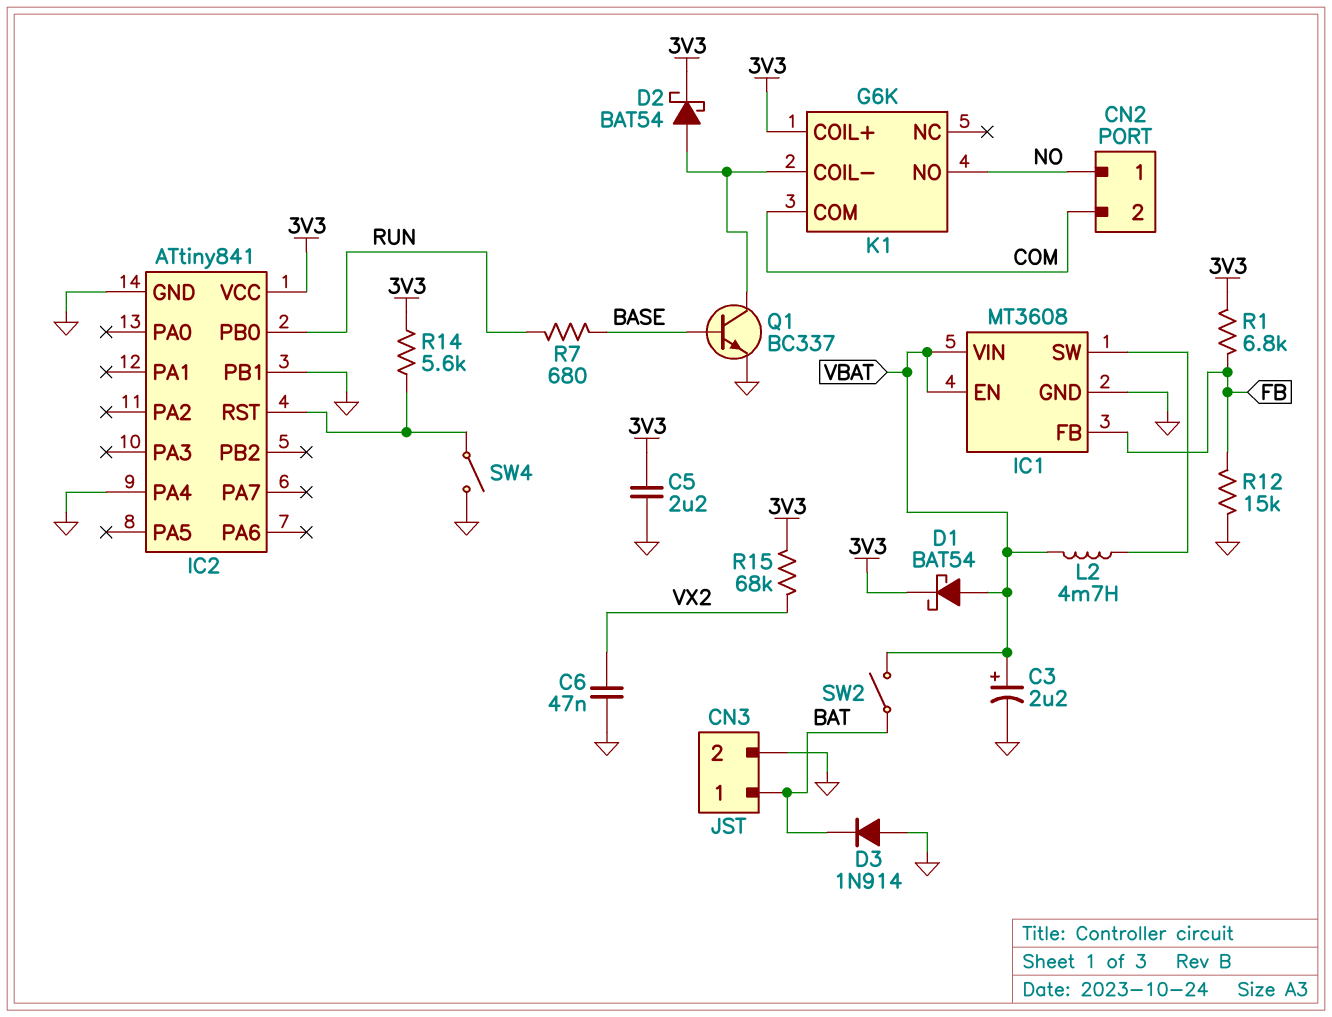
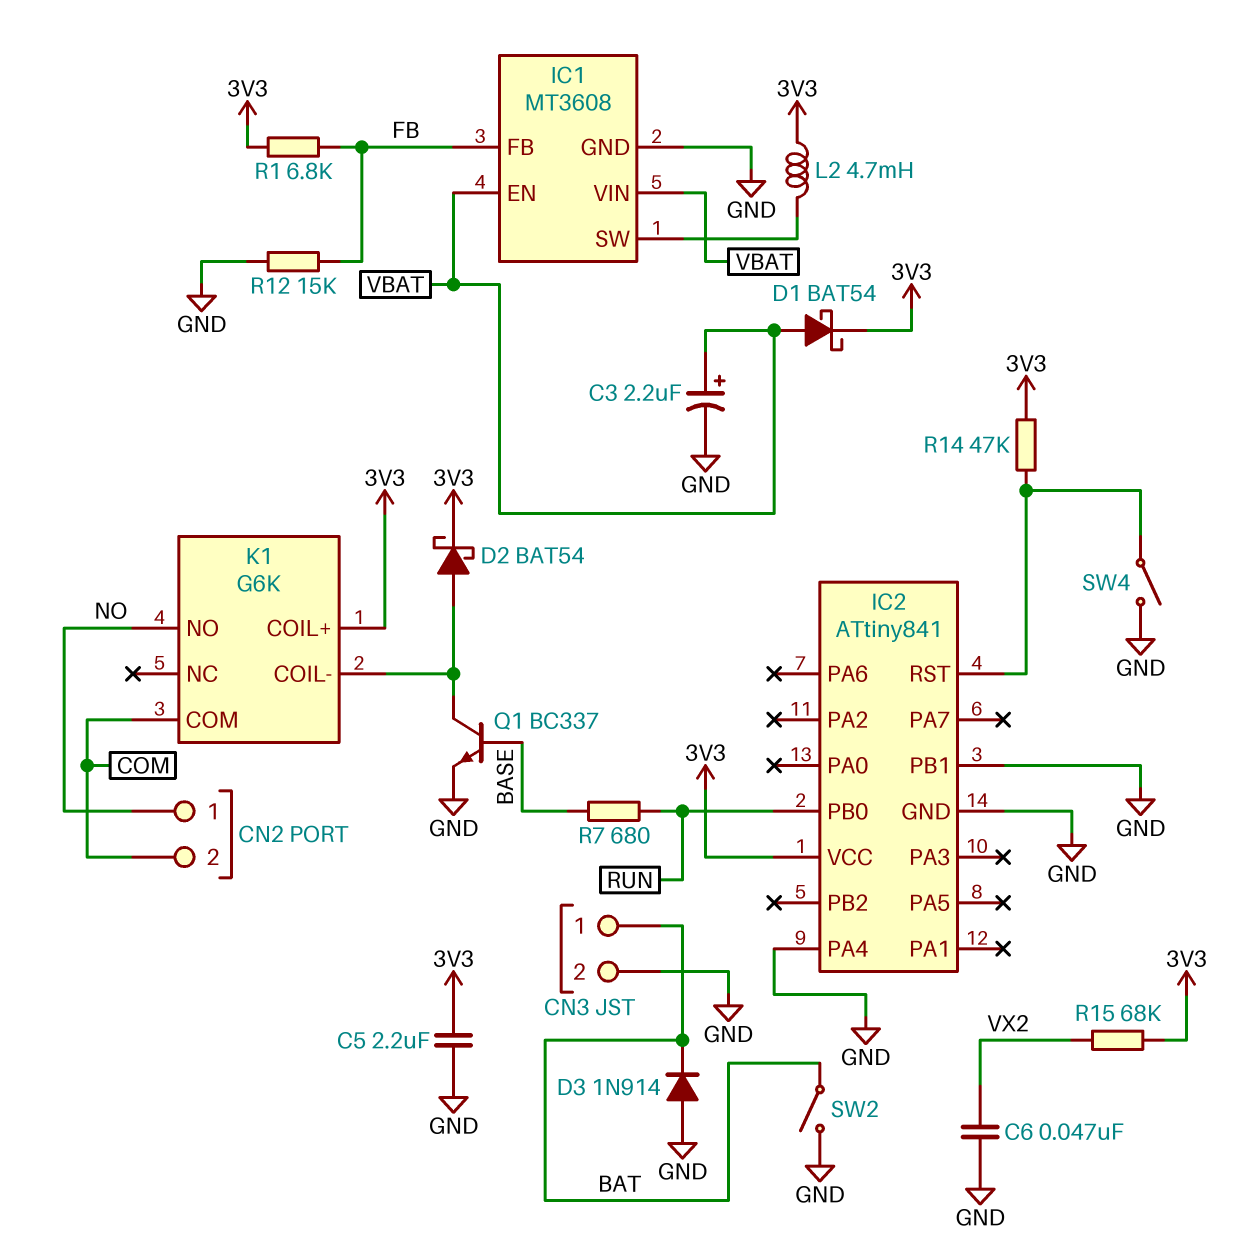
L2: 4.7mH (IC1/SW, VBAT) -> 4.7mH (3V3, IC1/SW)
R14: 5.6k (3V3, IC2/RST) -> 47k (3V3, IC2/RST)
SW2: switch (BAT, VBAT) -> switch (BAT, GND)

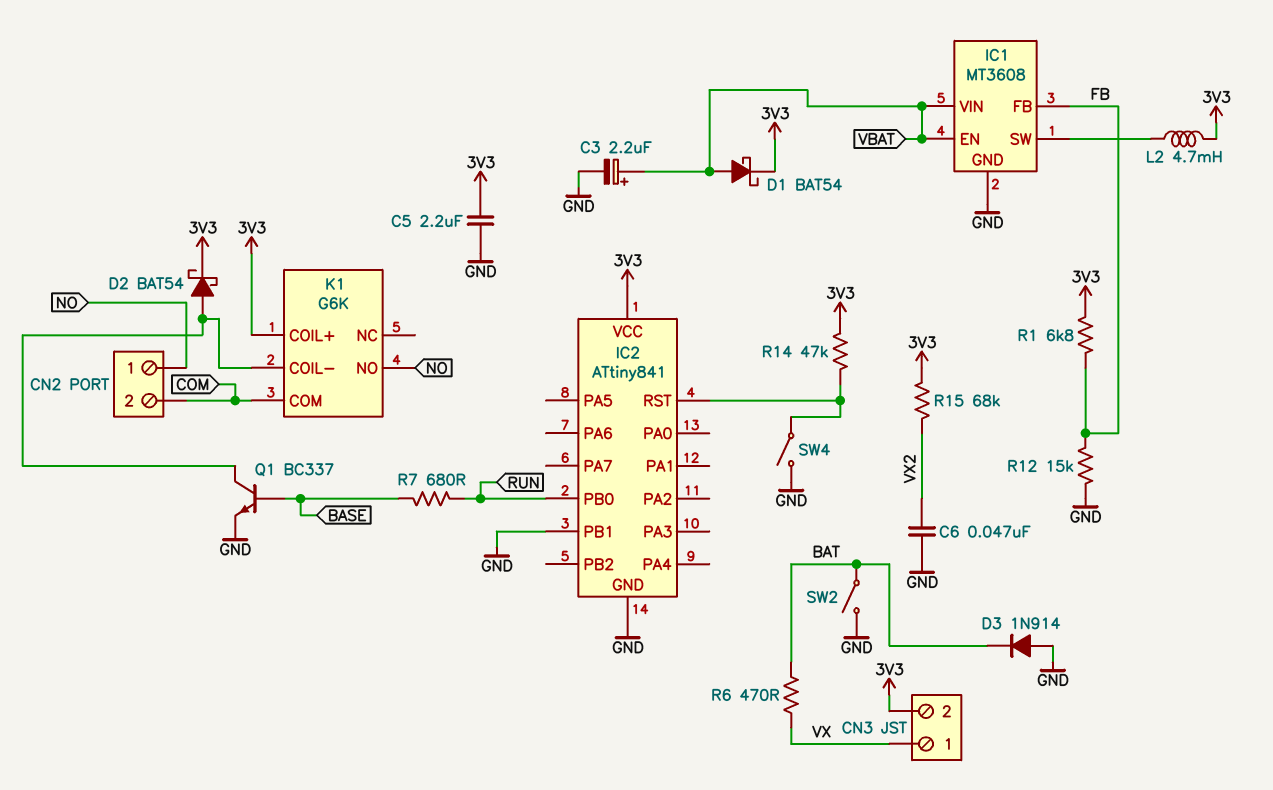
CN3 pin 1: BAT -> VX
CN3 pin 2: GND -> 3V3
IC2 pin PA4: GND -> none
R6: none -> 470 (BAT, VX)

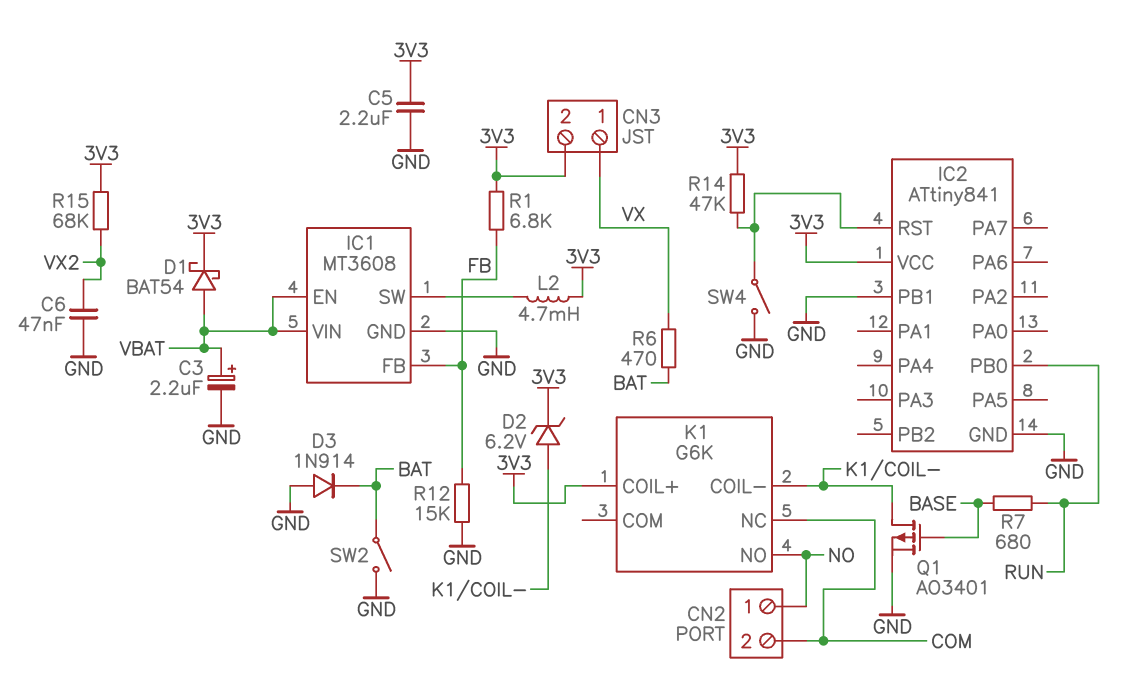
D2: schottky BAT54 (A K1/COIL-, K 3V3) -> zener 6.2V (A K1/COIL-, K 3V3)
K1 pin COM: COM -> none
K1 pin NC: none -> COM
Q1: NPN BC337 (B BASE, C K1/COIL-, E GND) -> PMOS AO3401 (G BASE, D K1/COIL-, S GND)

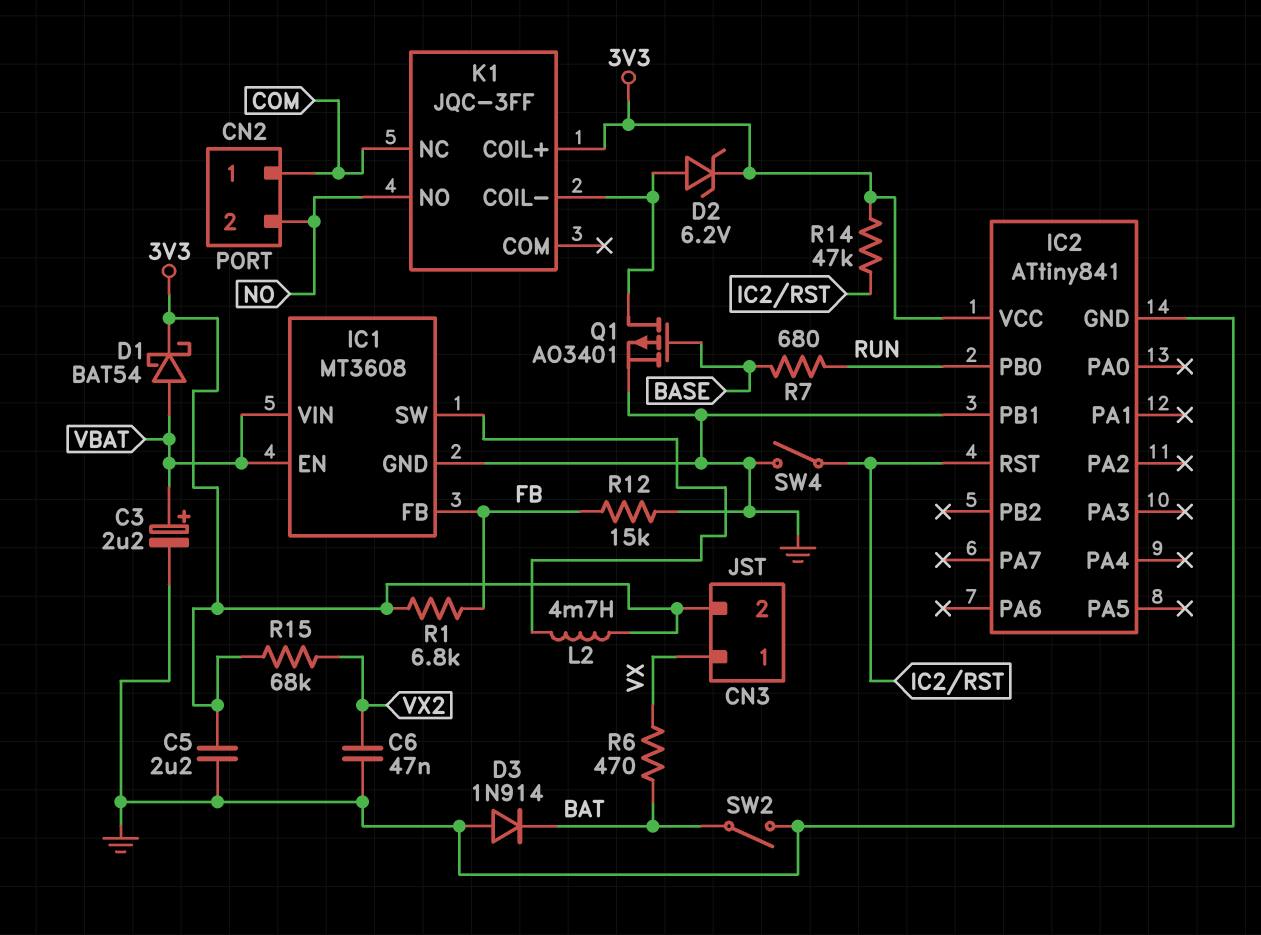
CN2 pin 1: NO -> COM
CN2 pin 2: COM -> NO
K1: G6K -> JQC-3FF

